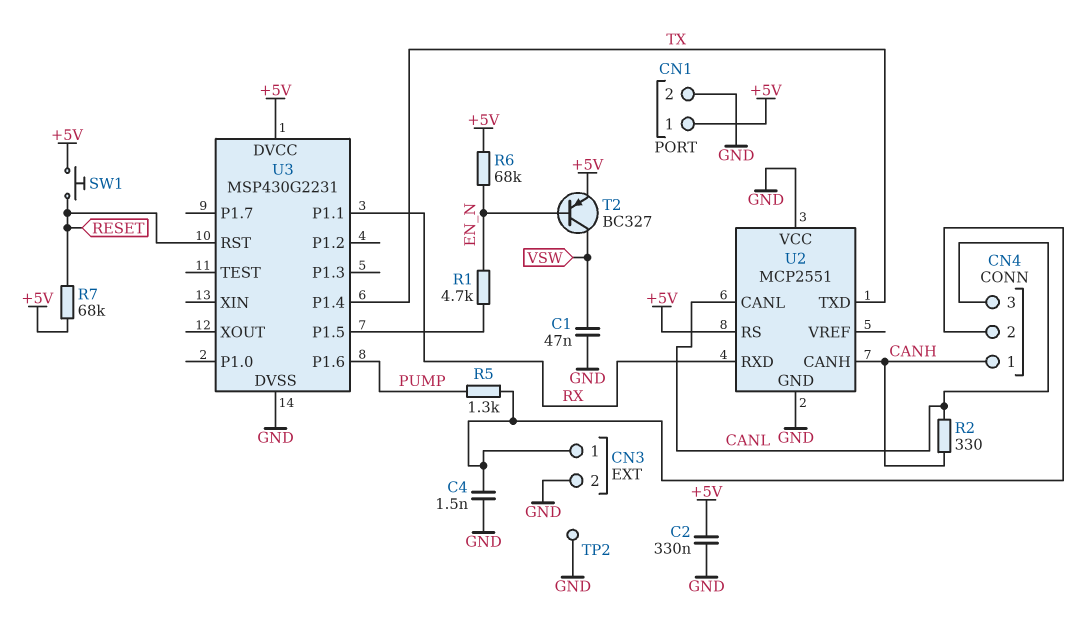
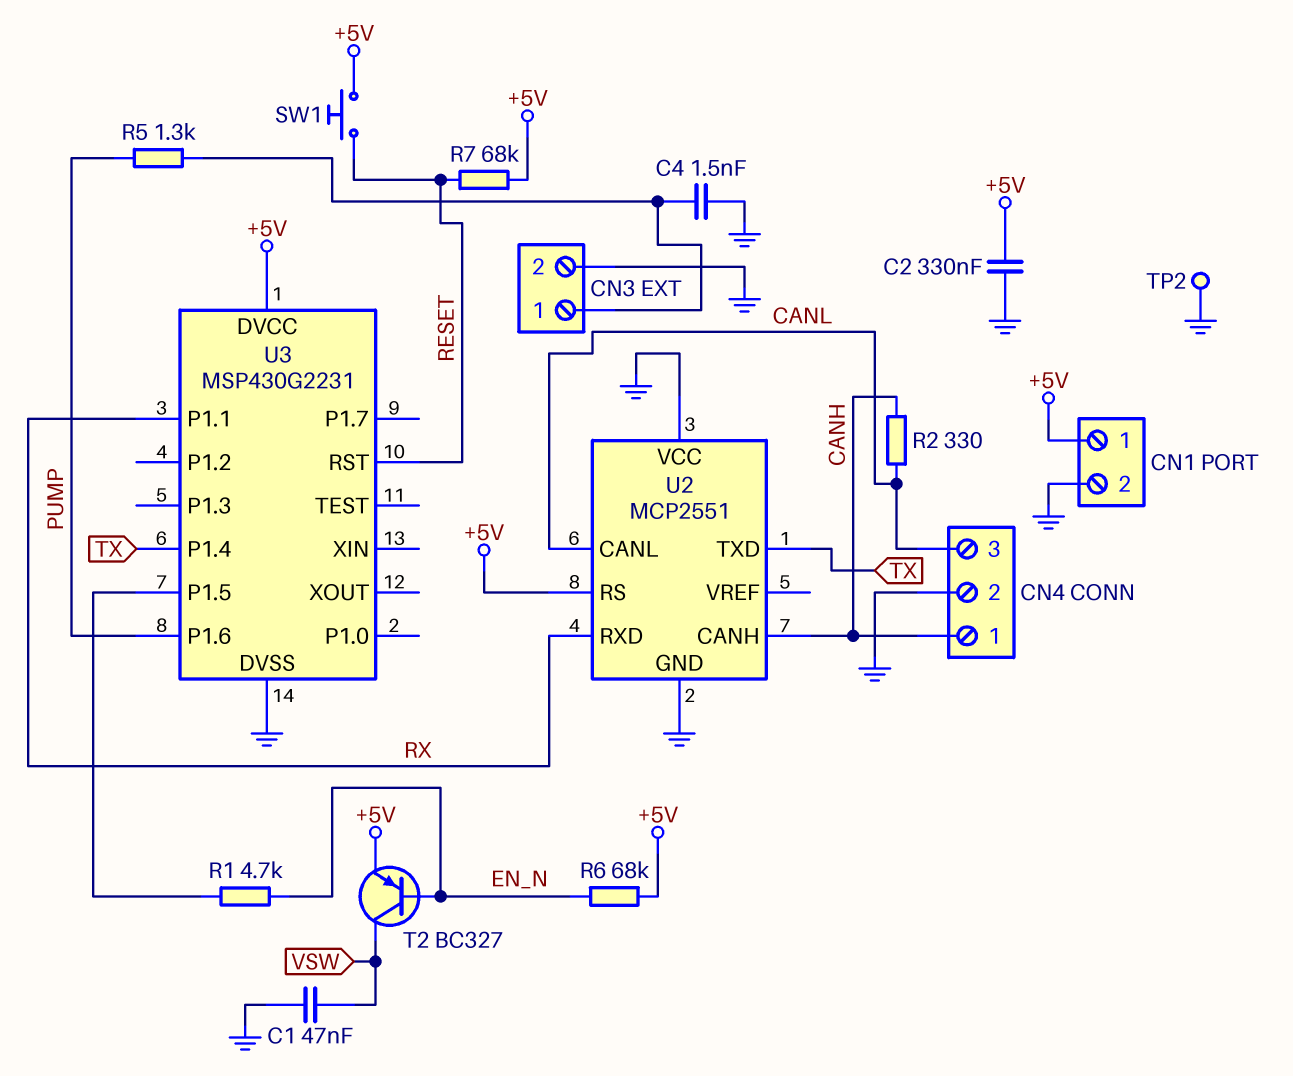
CN4 pin 2: CN3/1 -> GND

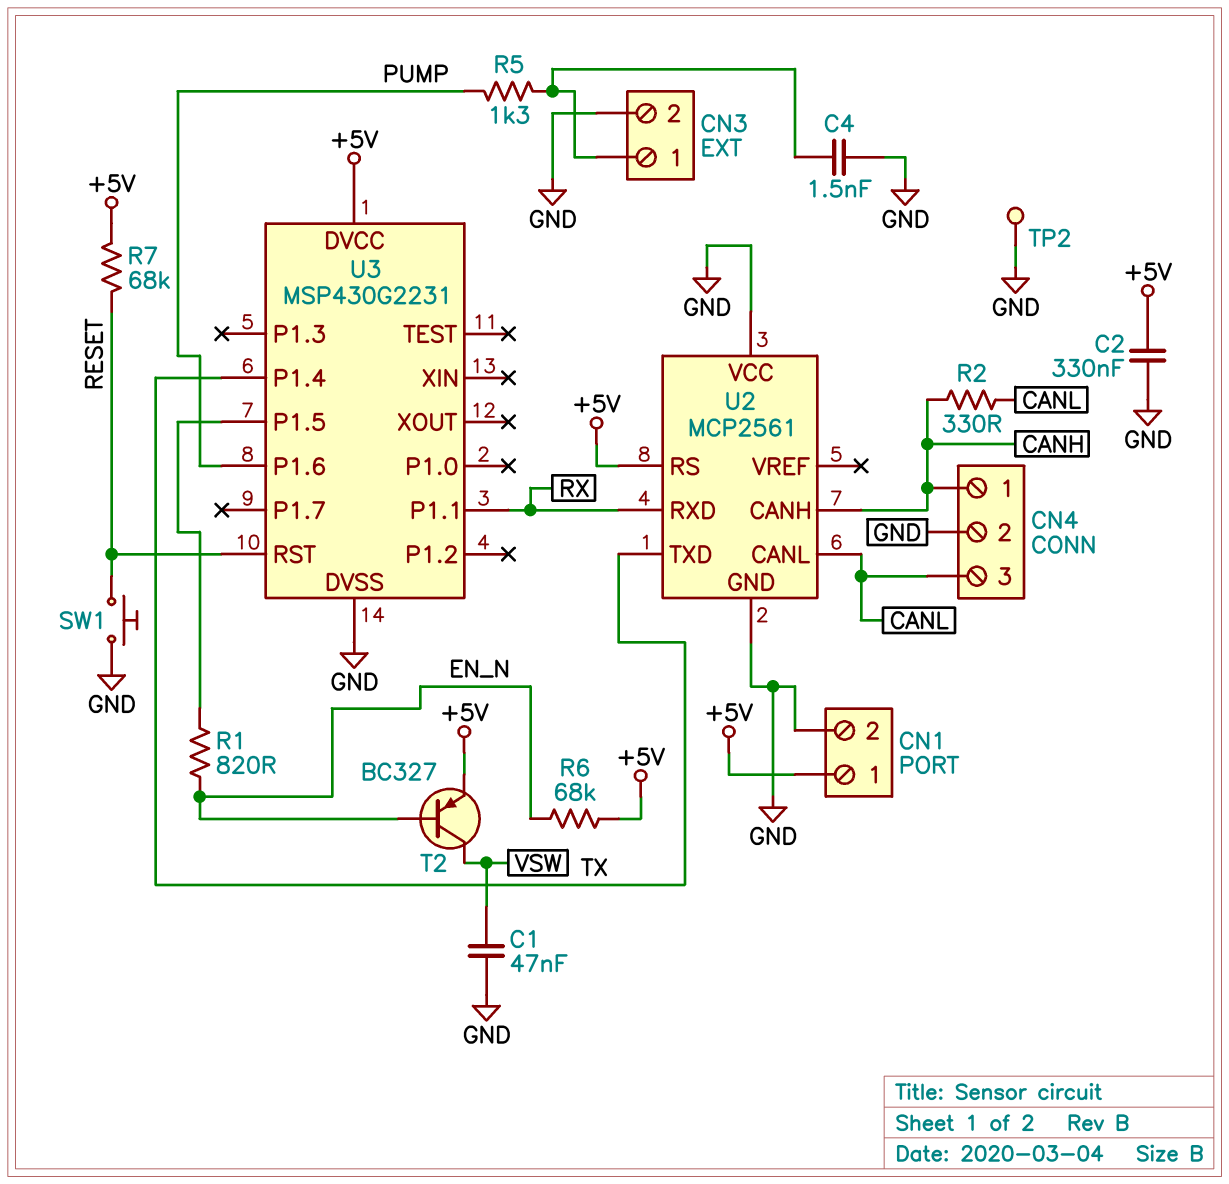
R1: 4.7k (EN_N, U3/P1.5) -> 820 (EN_N, U3/P1.5)
SW1: button (+5V, RESET) -> button (GND, RESET)
U2: MCP2551 -> MCP2561

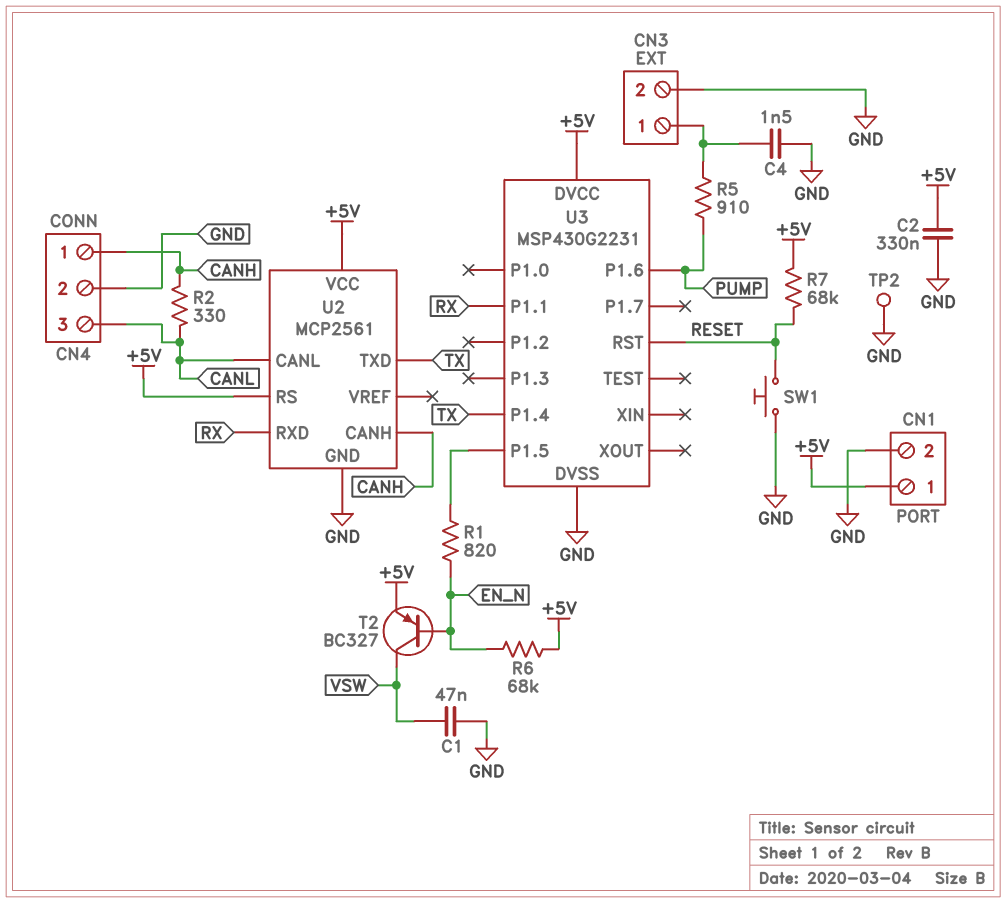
R5: 1.3k (CN3/1, PUMP) -> 910 (CN3/1, PUMP)
U2 pin VCC: GND -> +5V

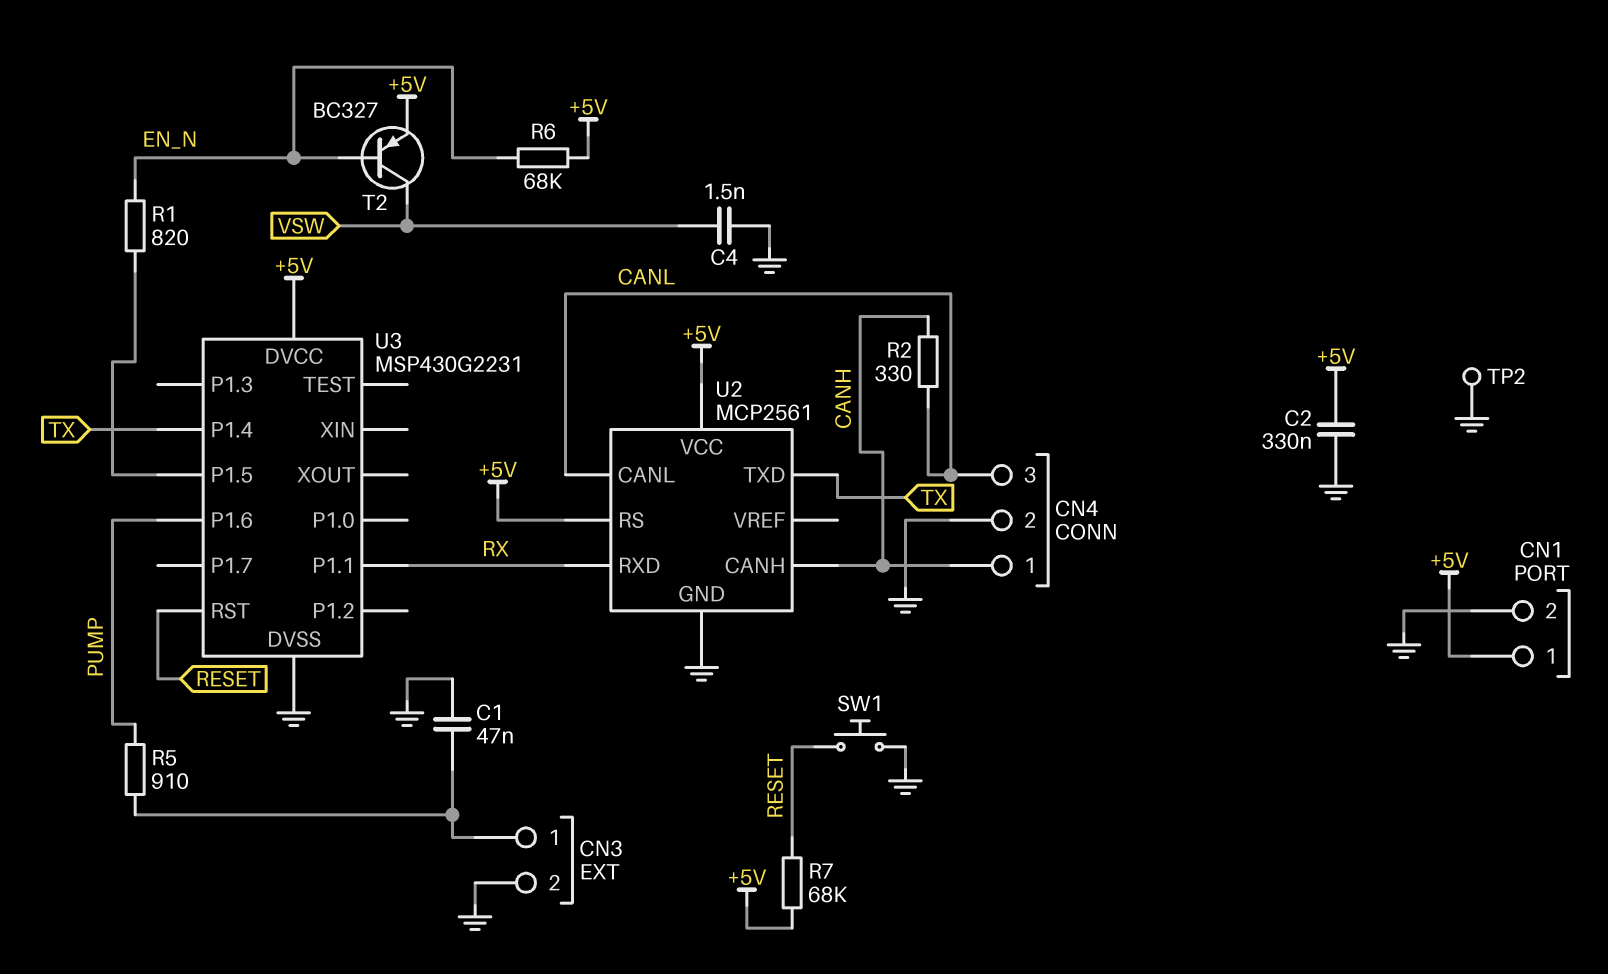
C1: 47nF (GND, VSW) -> 47nF (CN3/1, GND)
C4: 1.5nF (CN3/1, GND) -> 1.5nF (GND, VSW)

